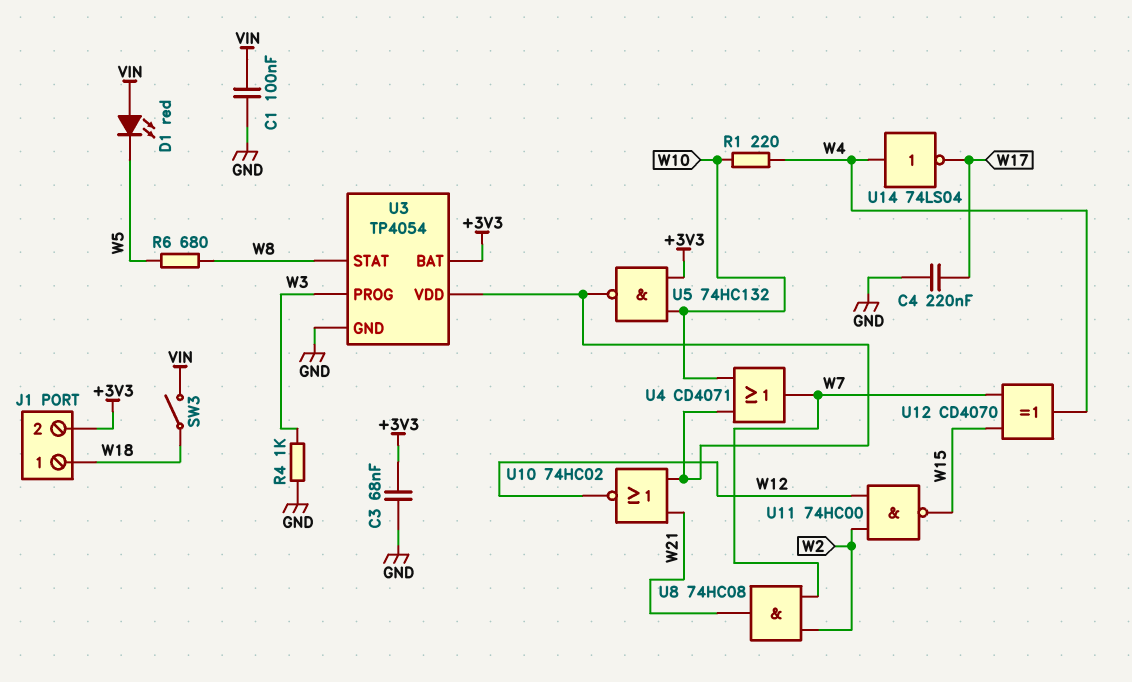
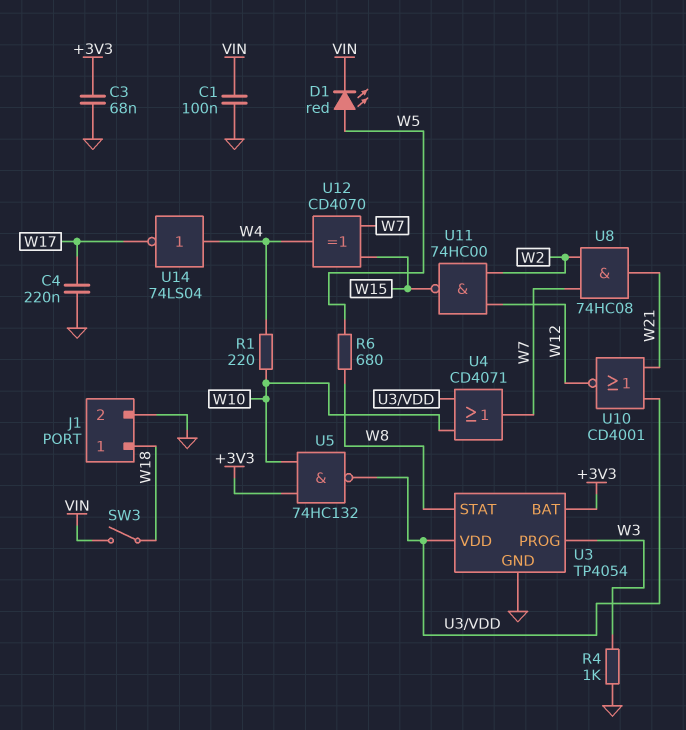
D1: LED red (A VIN, K W5) -> LED red (A W5, K VIN)
J1 pin 2: +3V3 -> GND
U10: NOR 74HC02 (in U3/VDD, in W21, out W12) -> NOR CD4001 (in U3/VDD, in W21, out W12)

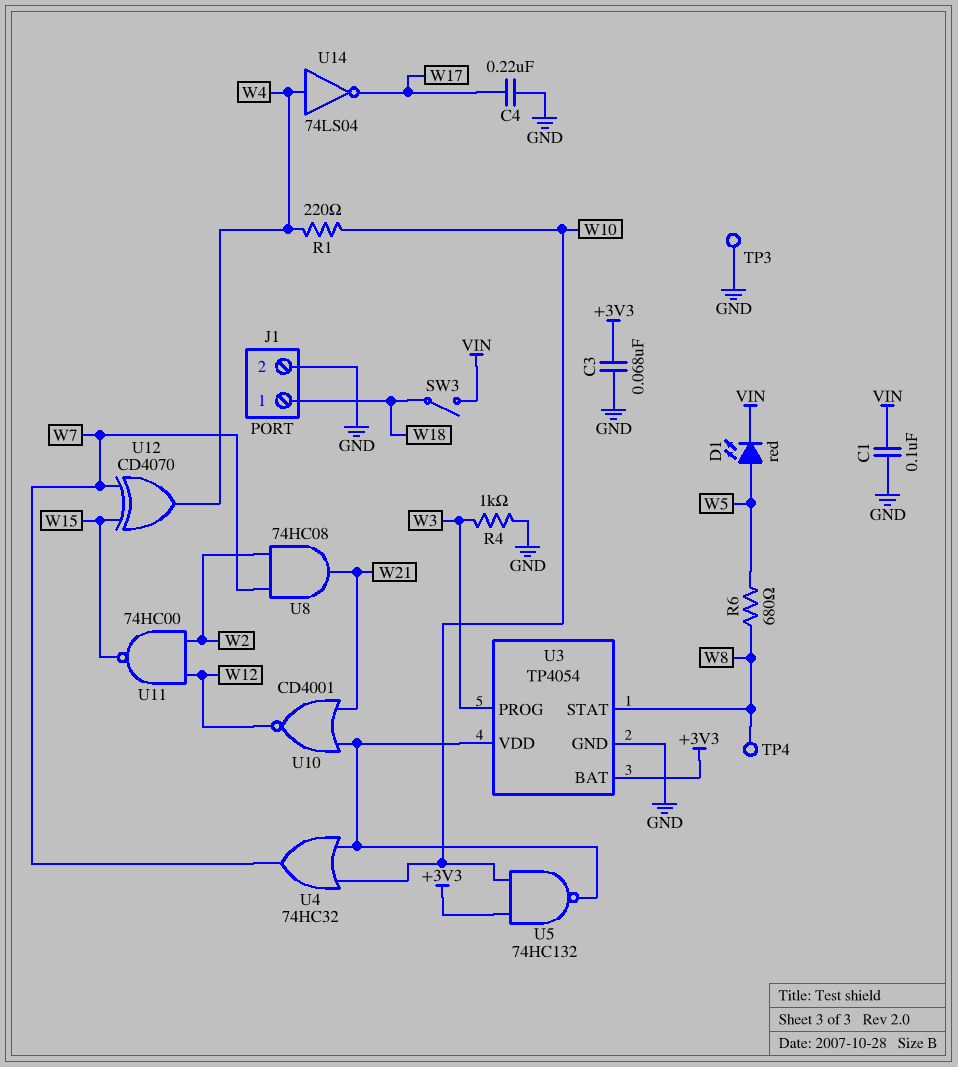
TP3: none -> test point (GND)
TP4: none -> test point (W8)
U4: OR CD4071 (in U3/VDD, in W10, out W7) -> OR 74HC32 (in U3/VDD, in W10, out W7)

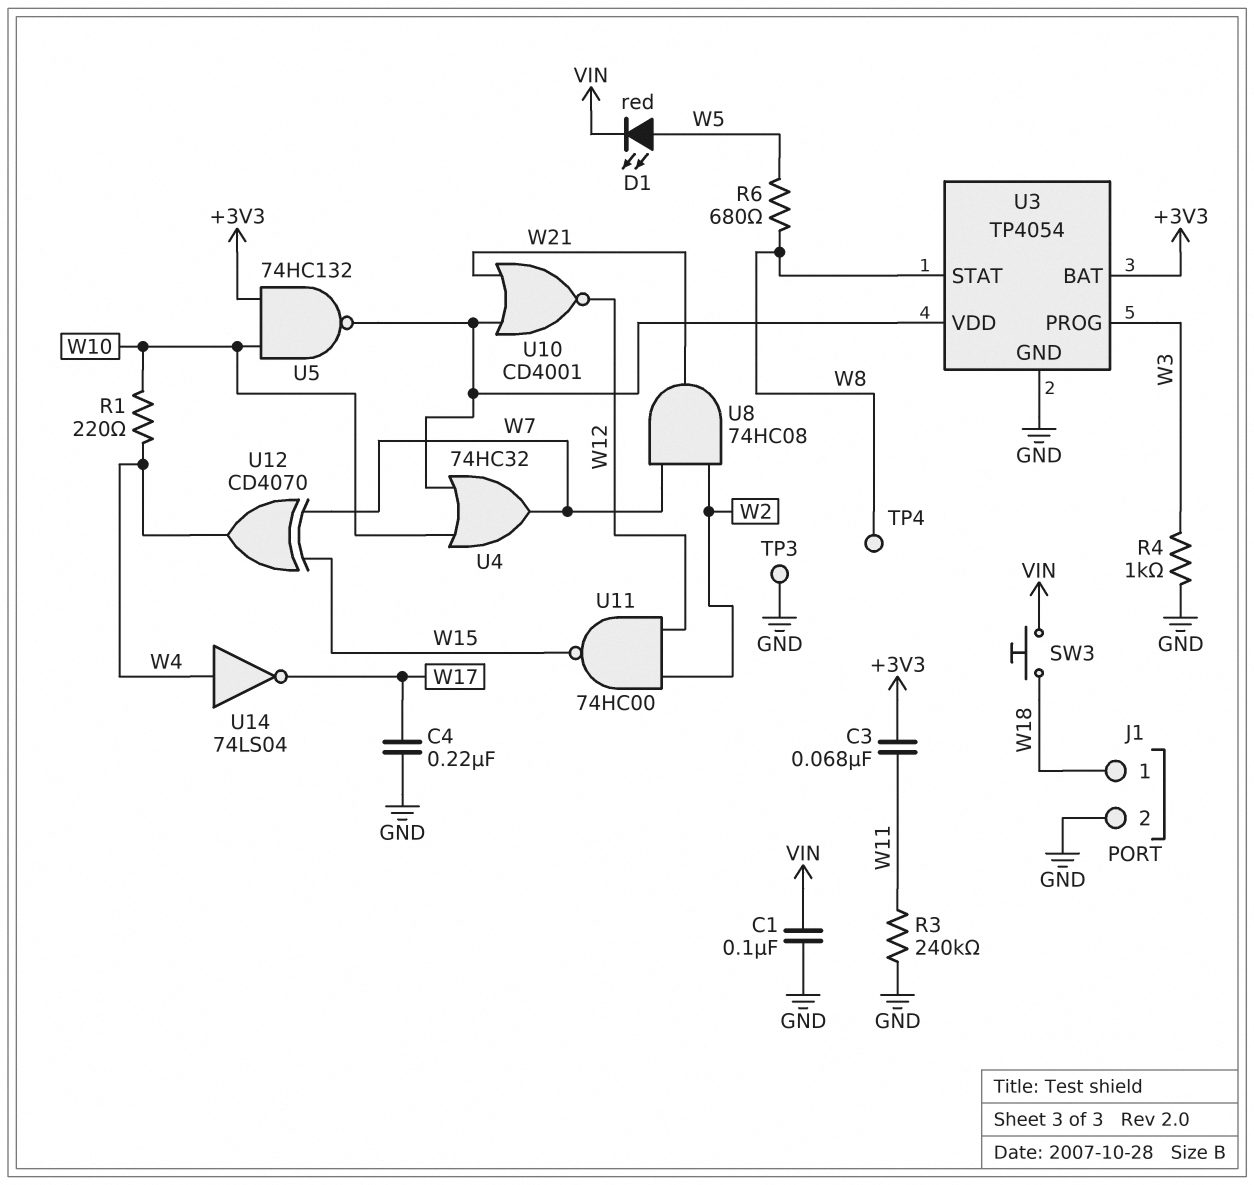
C3: 68nF (+3V3, GND) -> 68nF (+3V3, W11)
R3: none -> 240k (GND, W11)
SW3: switch (VIN, W18) -> button (VIN, W18)

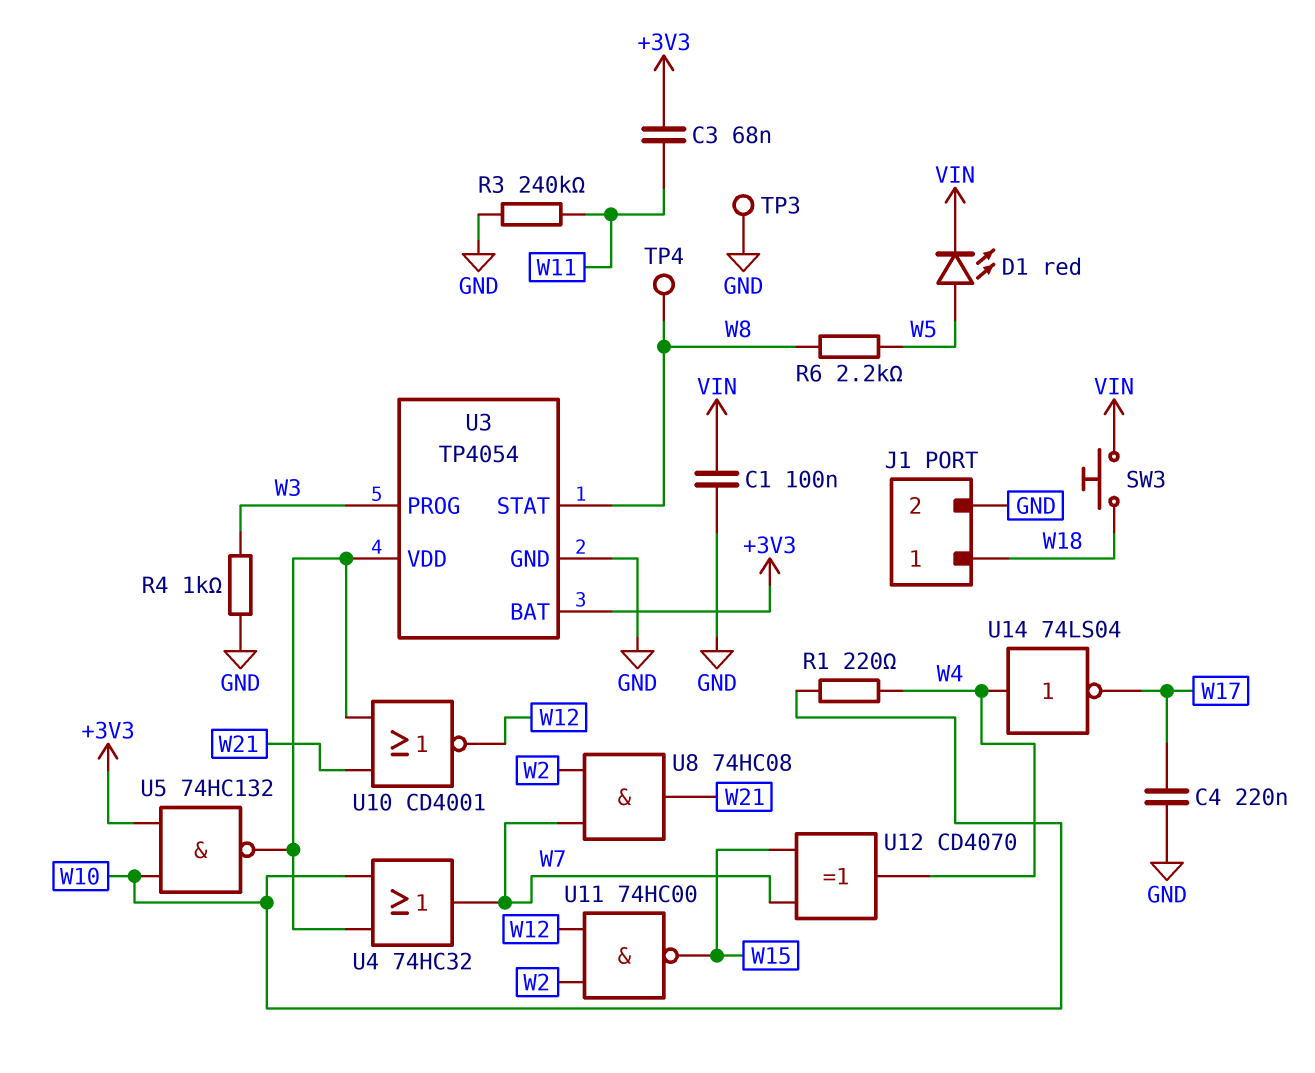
R6: 680 (W5, W8) -> 2.2k (W5, W8)

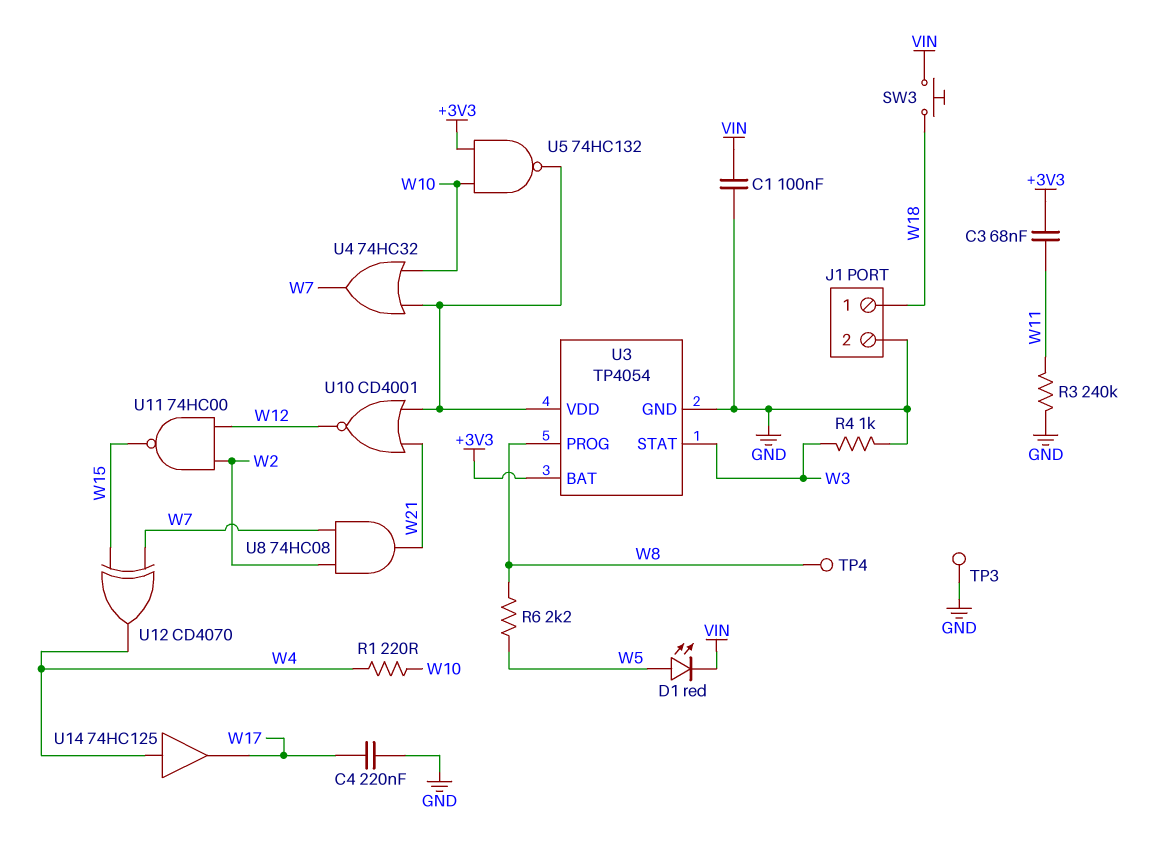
U3 pin PROG: W3 -> W8
U3 pin STAT: W8 -> W3
U14: NOT 74LS04 (in W4, out W17) -> buffer 74HC125 (in W4, out W17)

